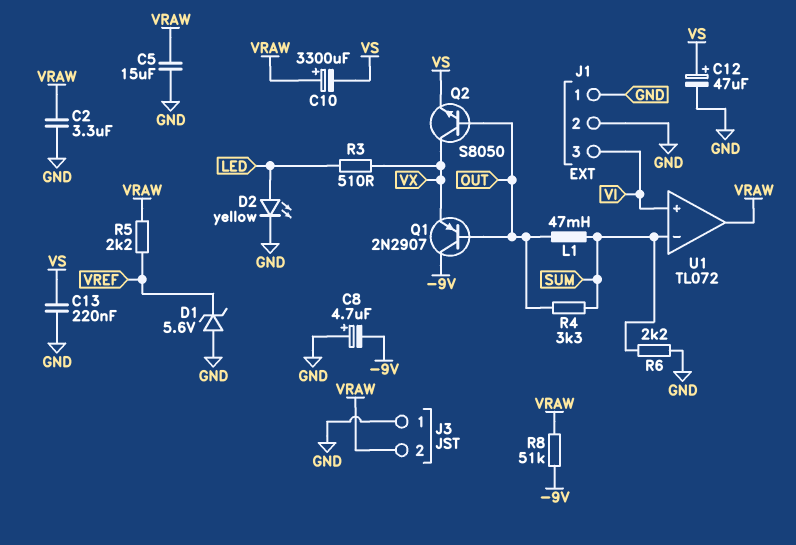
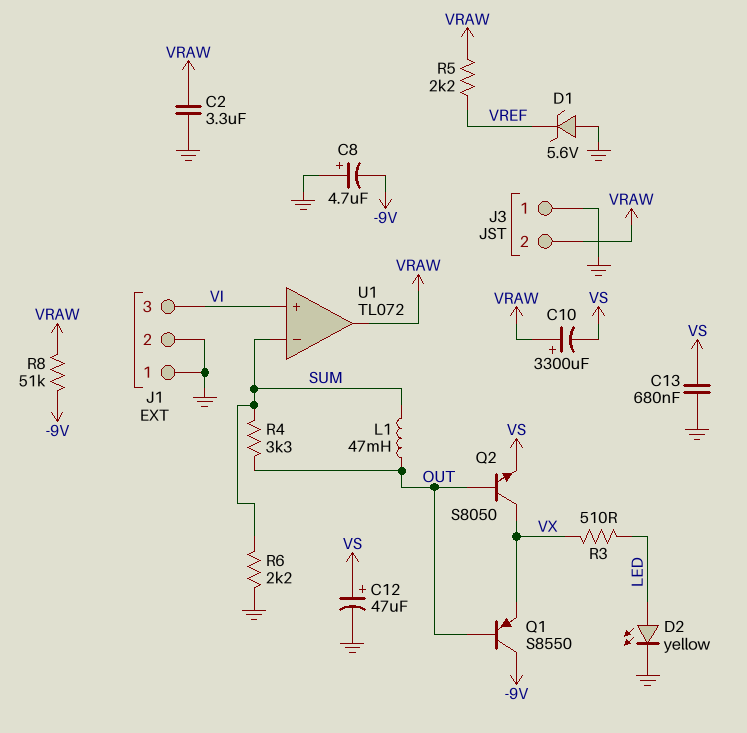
C5: 15uF (GND, VRAW) -> none
C13: 220nF (GND, VS) -> 680nF (GND, VS)
Q1: PNP 2N2907 (B OUT, C -9V, E VX) -> PNP S8550 (B OUT, C -9V, E VX)

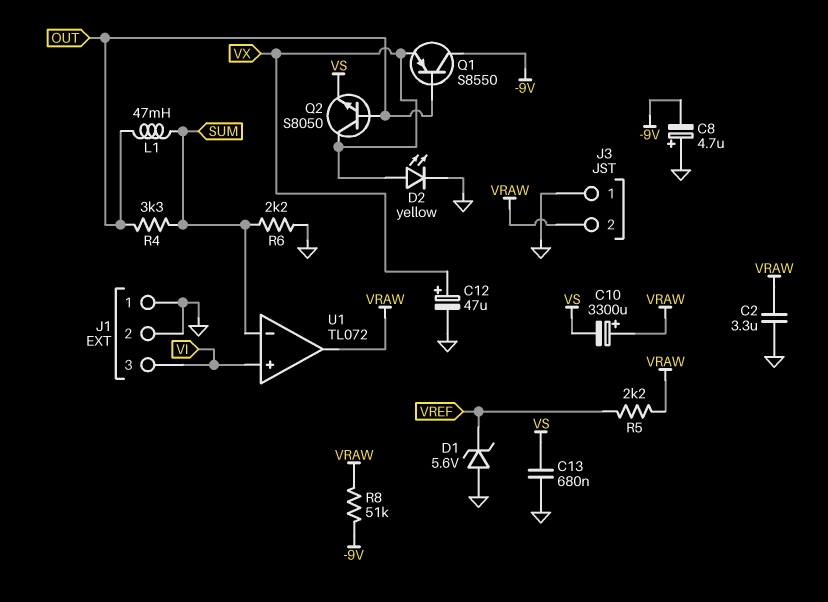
C12: 47uF (plus VS, minus GND) -> 47uF (plus VX, minus GND)
D2: LED yellow (A LED, K GND) -> LED yellow (A VX, K GND)
R3: 510 (LED, VX) -> none

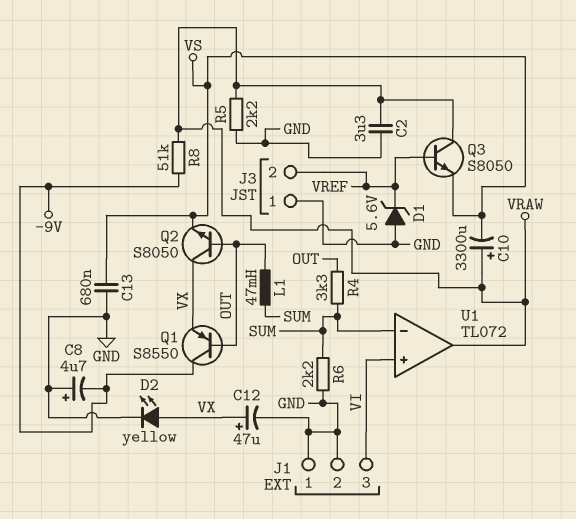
J3 pin 2: VRAW -> VREF
Q3: none -> NPN S8050 (B VREF, C VRAW, E VS)
R5: 2.2k (VRAW, VREF) -> 2.2k (GND, VRAW)

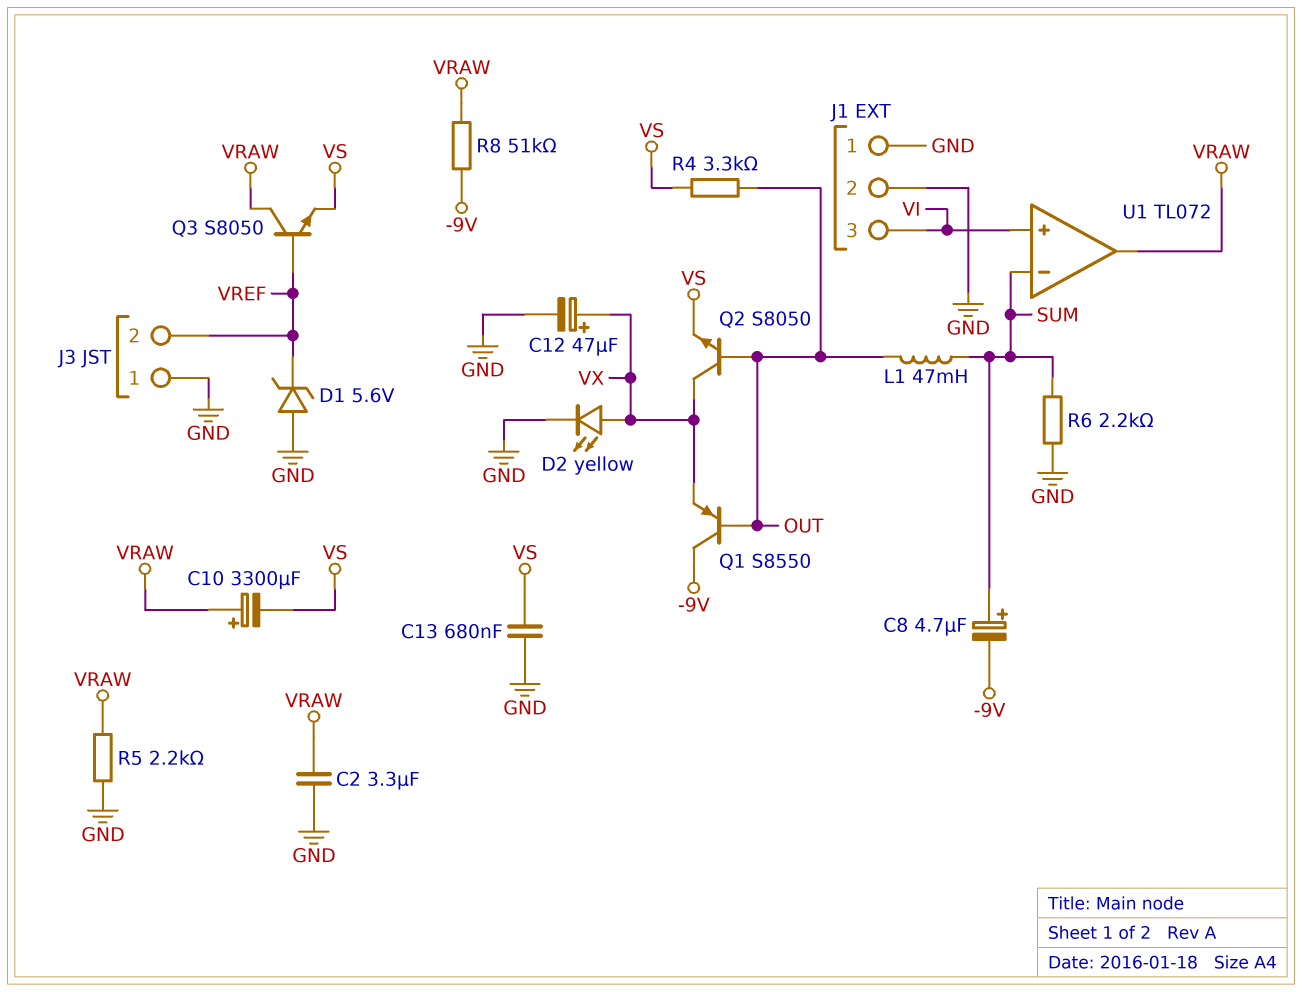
C8: 4.7uF (plus GND, minus -9V) -> 4.7uF (plus SUM, minus -9V)
R4: 3.3k (OUT, SUM) -> 3.3k (OUT, VS)

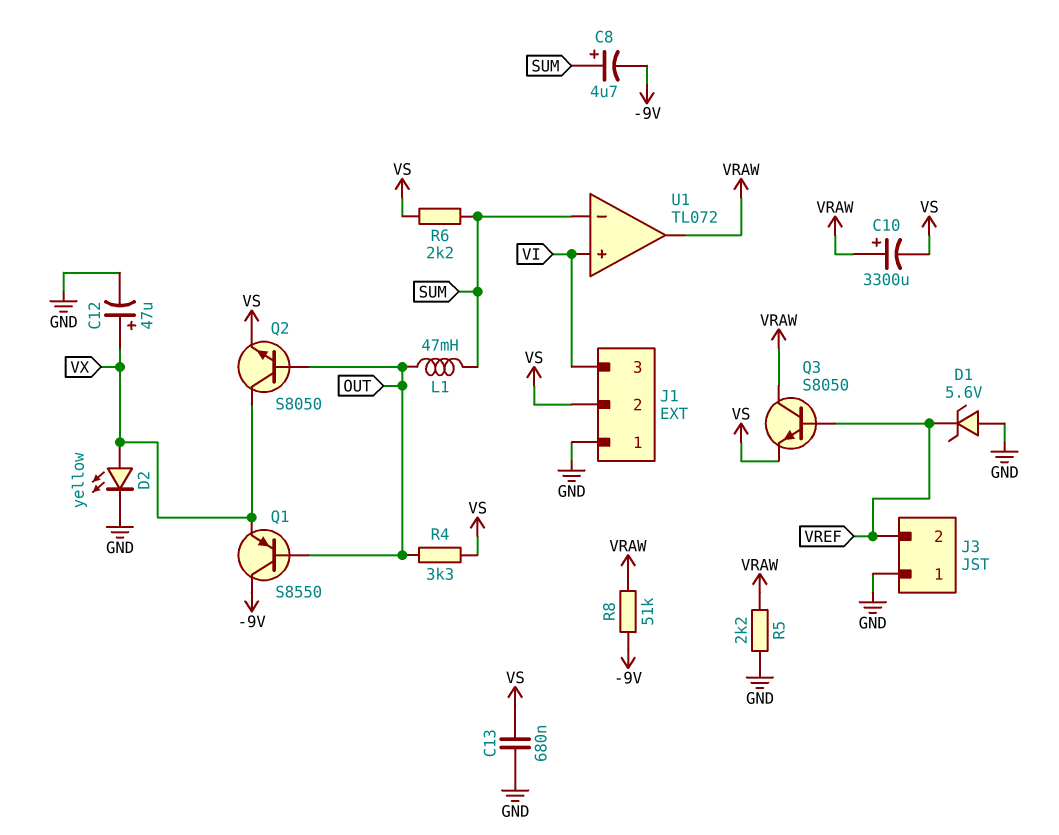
C2: 3.3uF (GND, VRAW) -> none
J1 pin 2: GND -> VS
R6: 2.2k (GND, SUM) -> 2.2k (SUM, VS)

